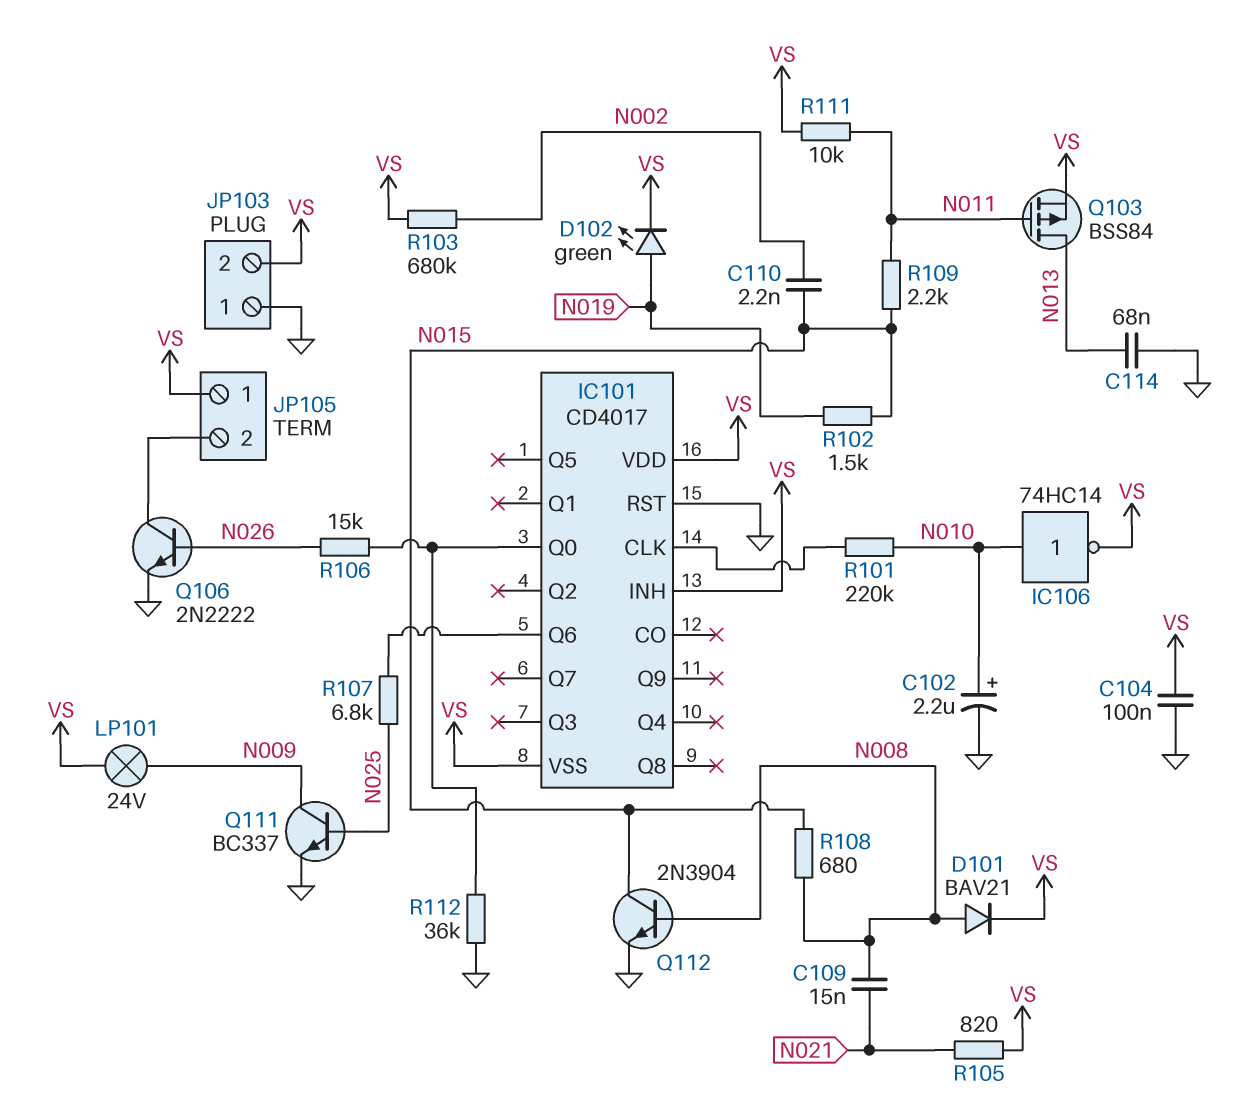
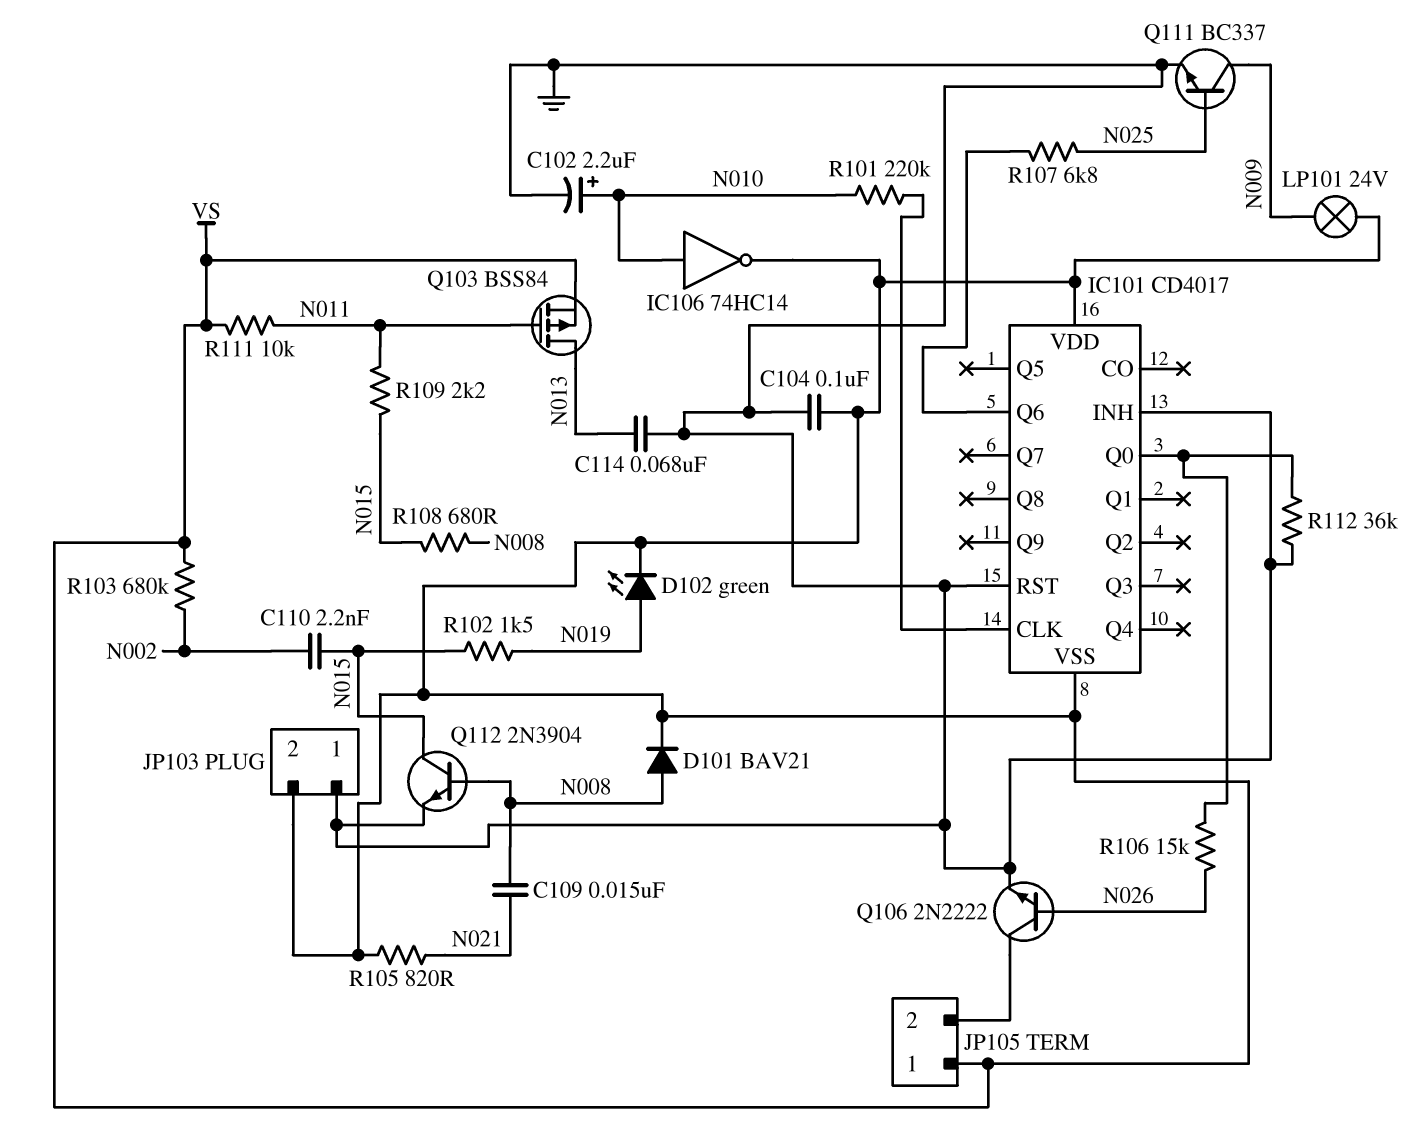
IC101 pin INH: VS -> GND

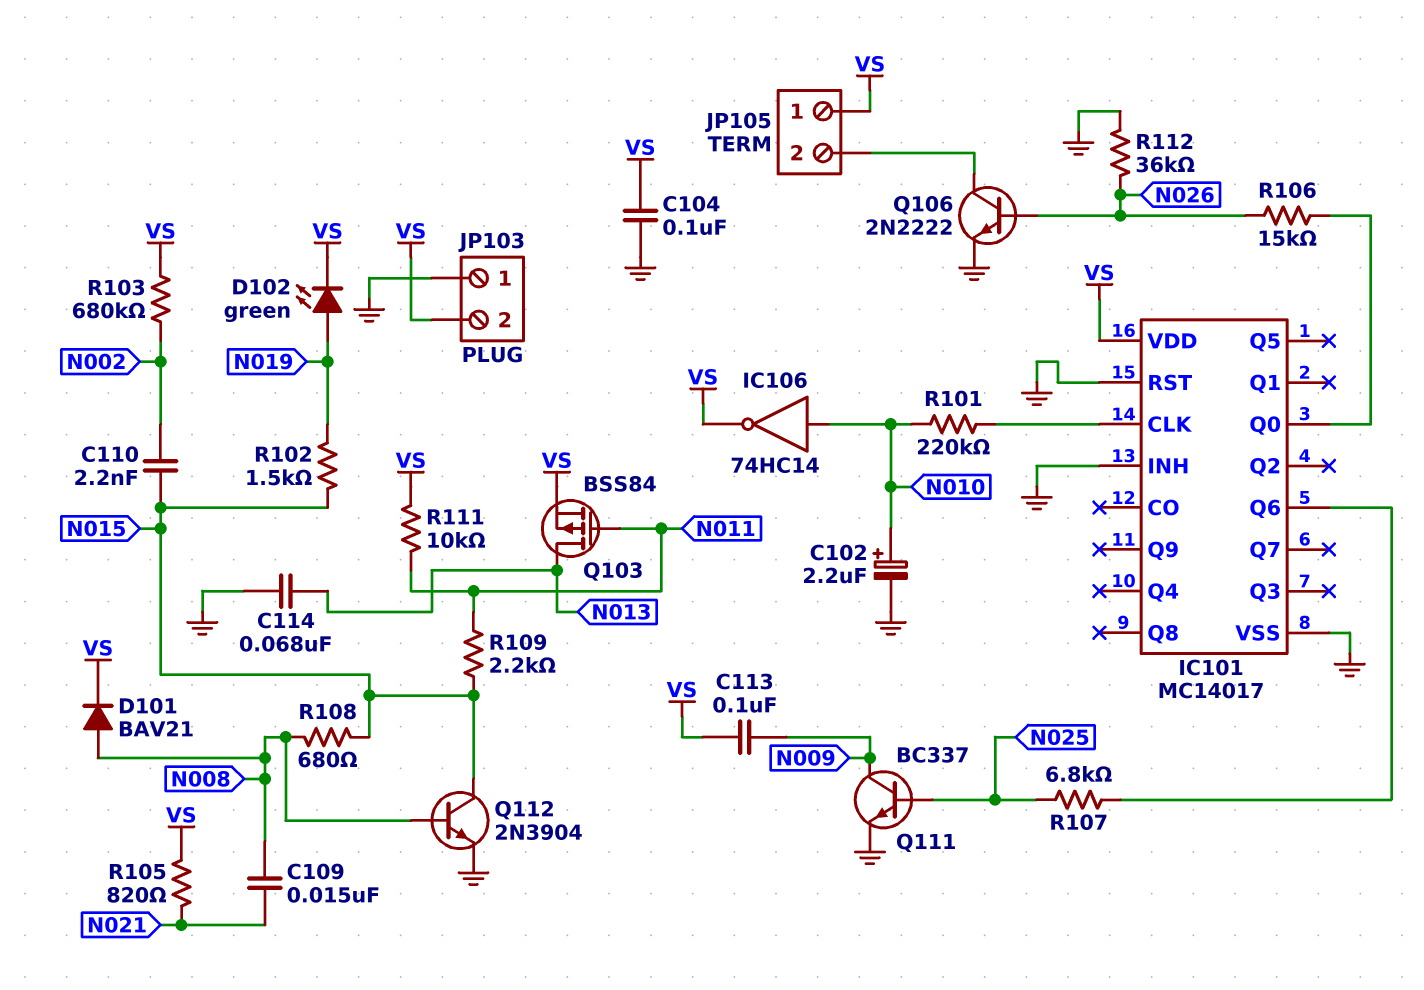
C113: none -> 100nF (N009, VS)
IC101: CD4017 -> MC14017
IC101 pin VSS: VS -> GND
LP101: lamp 24V (N009, VS) -> none
R112: 36k (GND, IC101/Q0) -> 36k (GND, N026)

